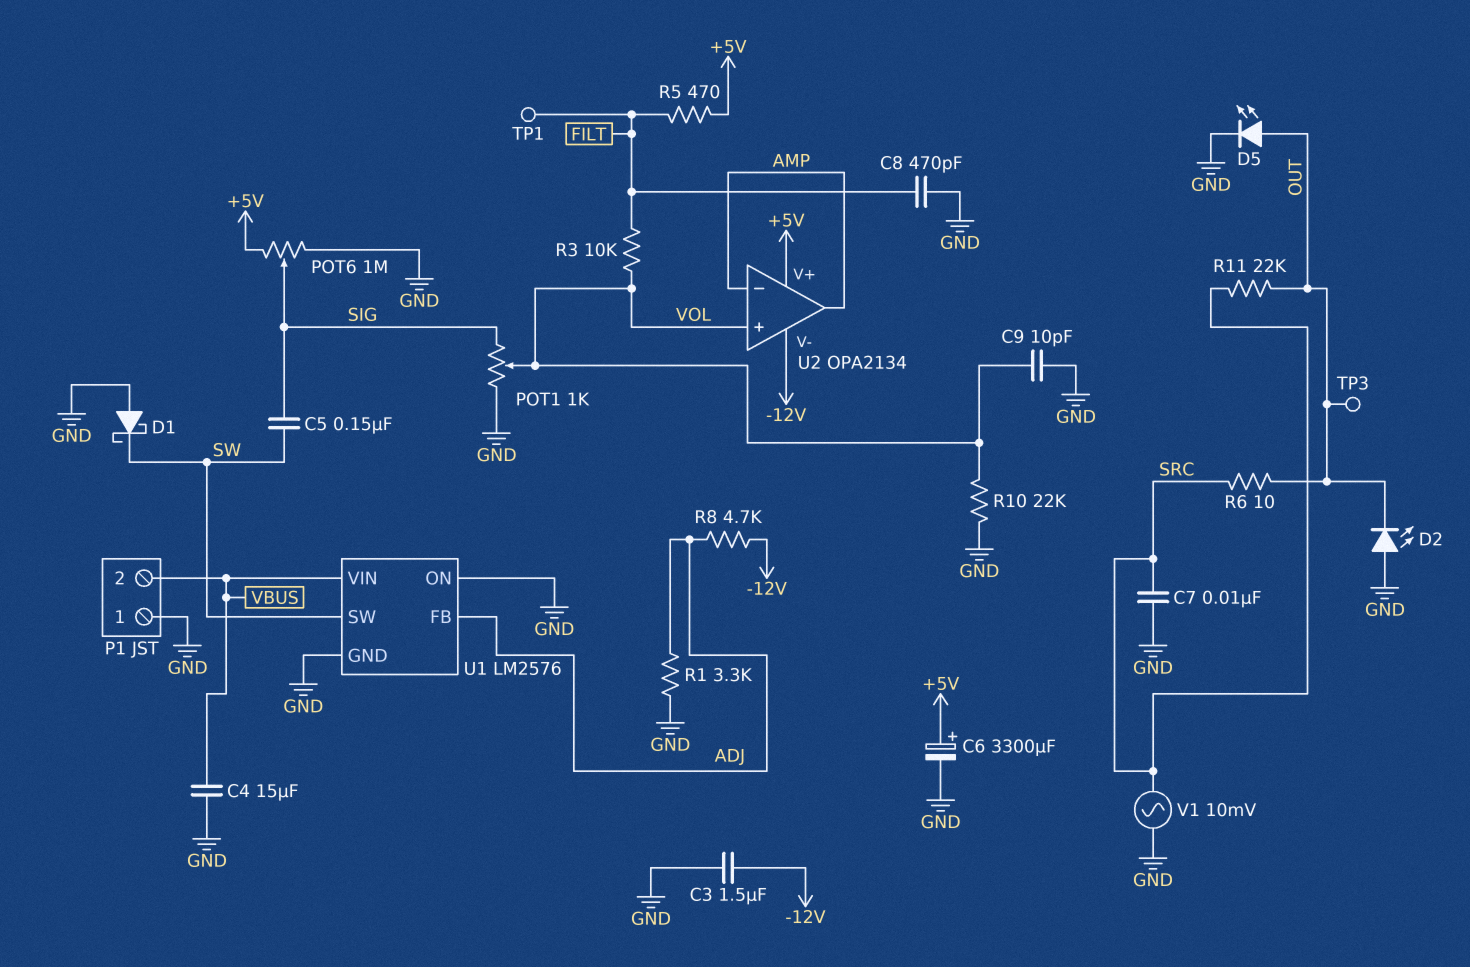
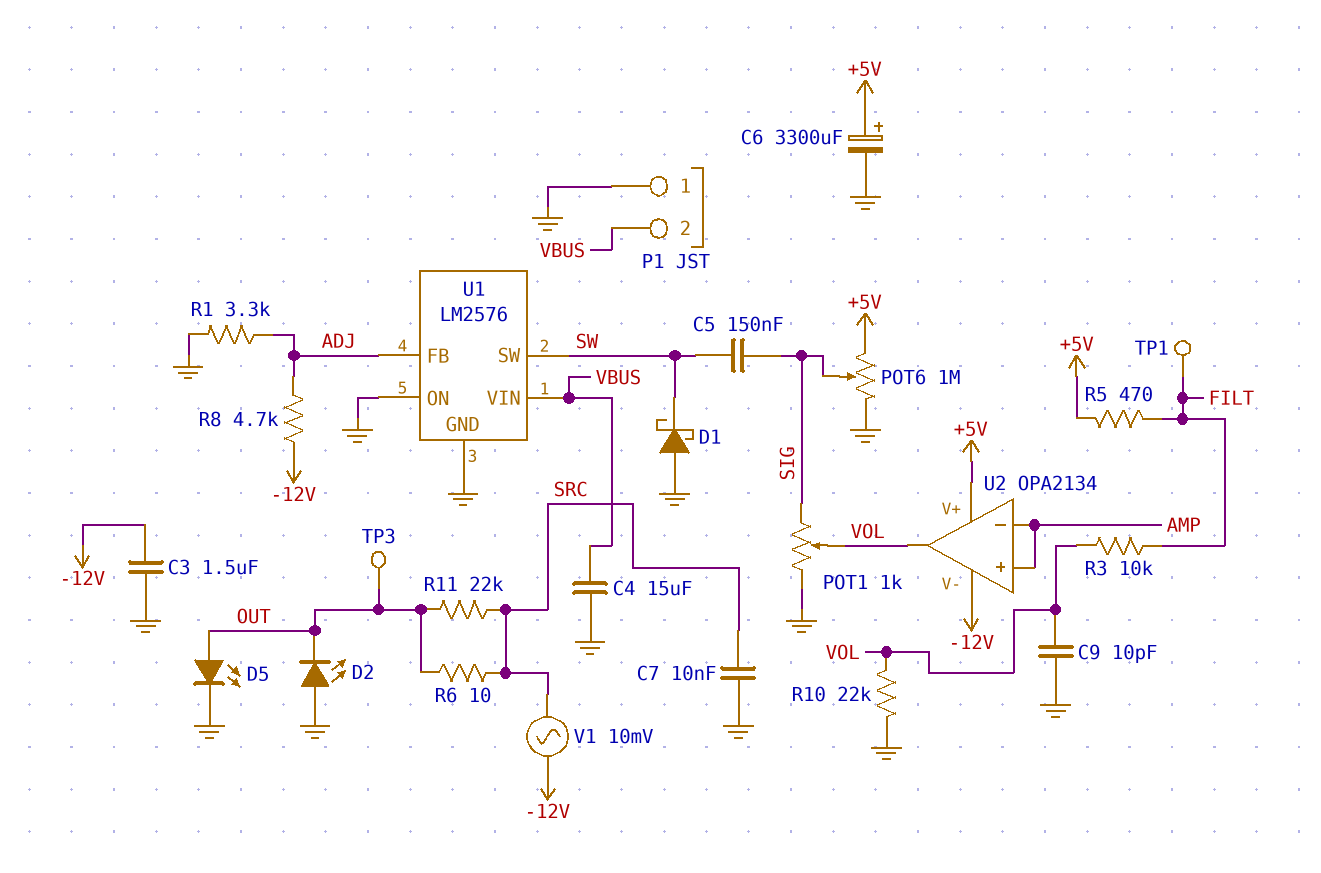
C8: 470pF (FILT, GND) -> none
U2 pin in+: VOL -> AMP
U2 pin out: AMP -> VOL
V1: AC 10mV (GND, SRC) -> AC 10mV (-12V, SRC)

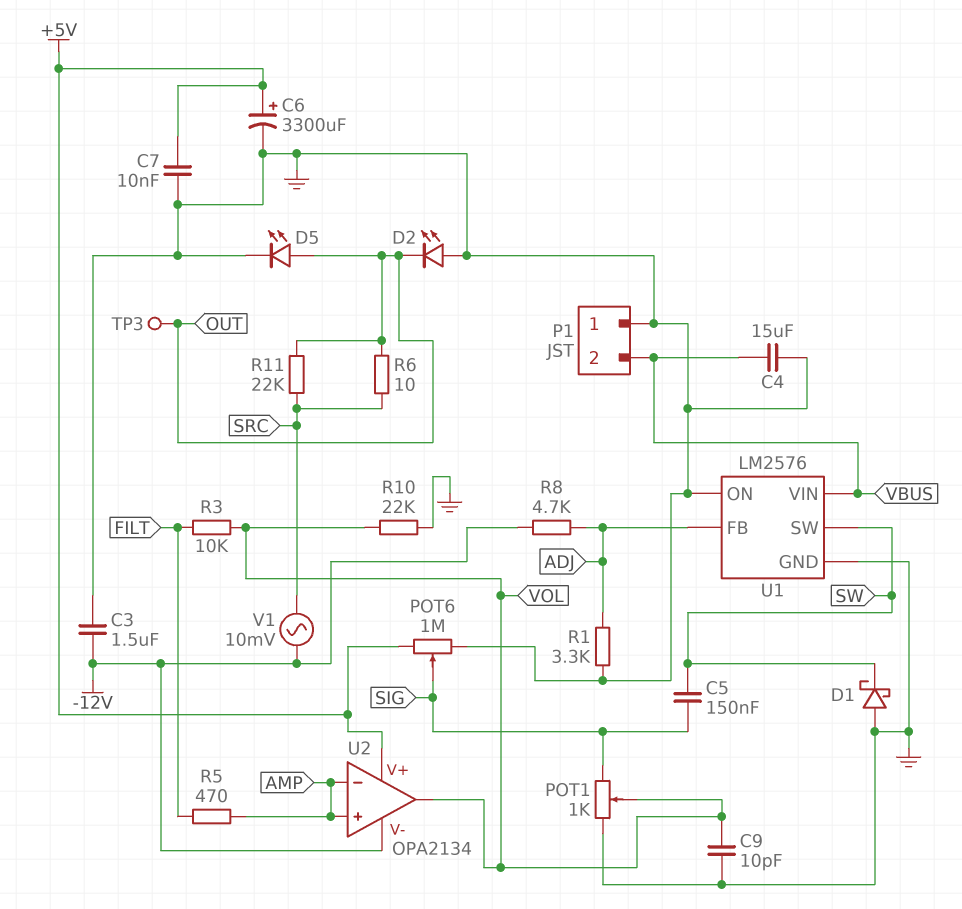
C7: 10nF (GND, SRC) -> 10nF (+5V, GND)
R5: 470 (+5V, FILT) -> 470 (AMP, FILT)
TP1: test point (FILT) -> none

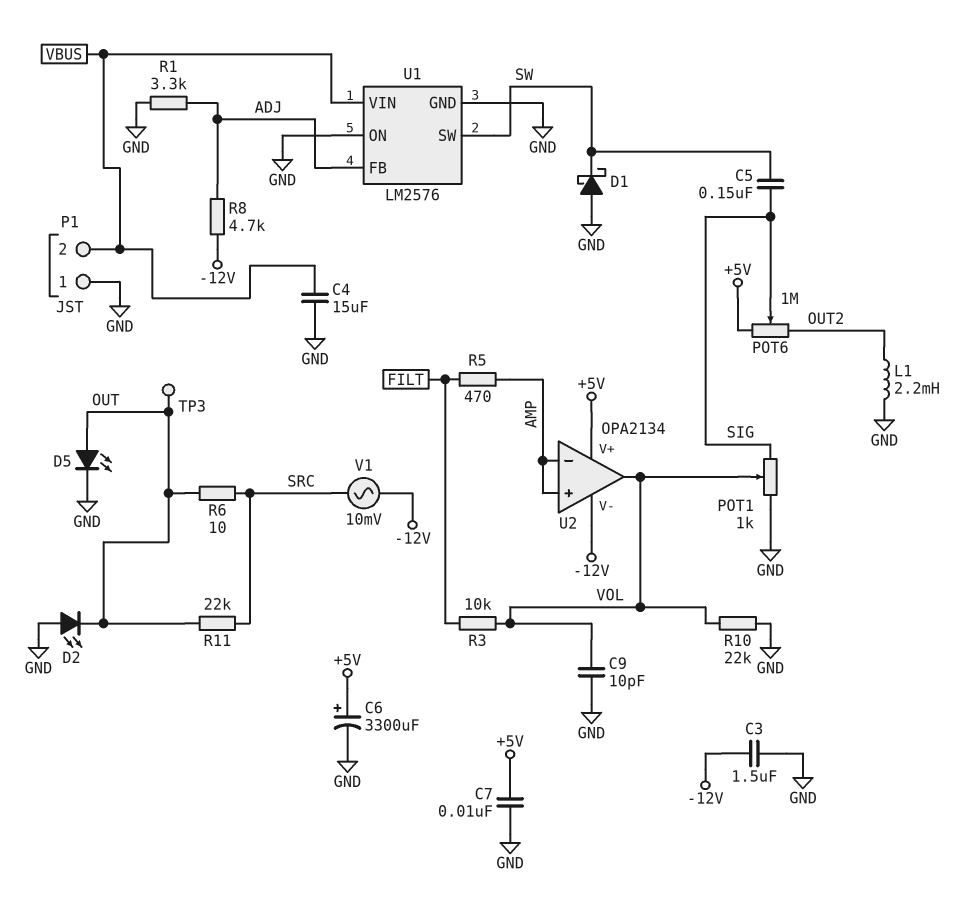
L1: none -> 2.2mH (GND, OUT2)
POT6: 1M (+5V, GND, wiper SIG) -> 1M (+5V, OUT2, wiper SIG)

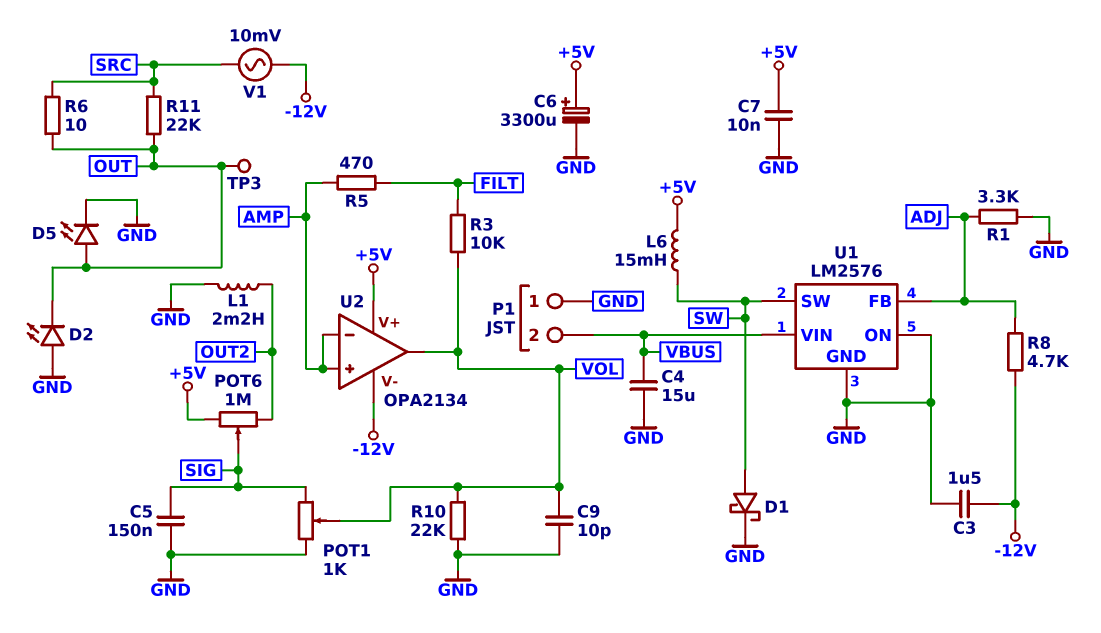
C5: 150nF (SIG, SW) -> 150nF (GND, SIG)
D1: schottky (A GND, K SW) -> schottky (A SW, K GND)
L6: none -> 15mH (+5V, SW)

